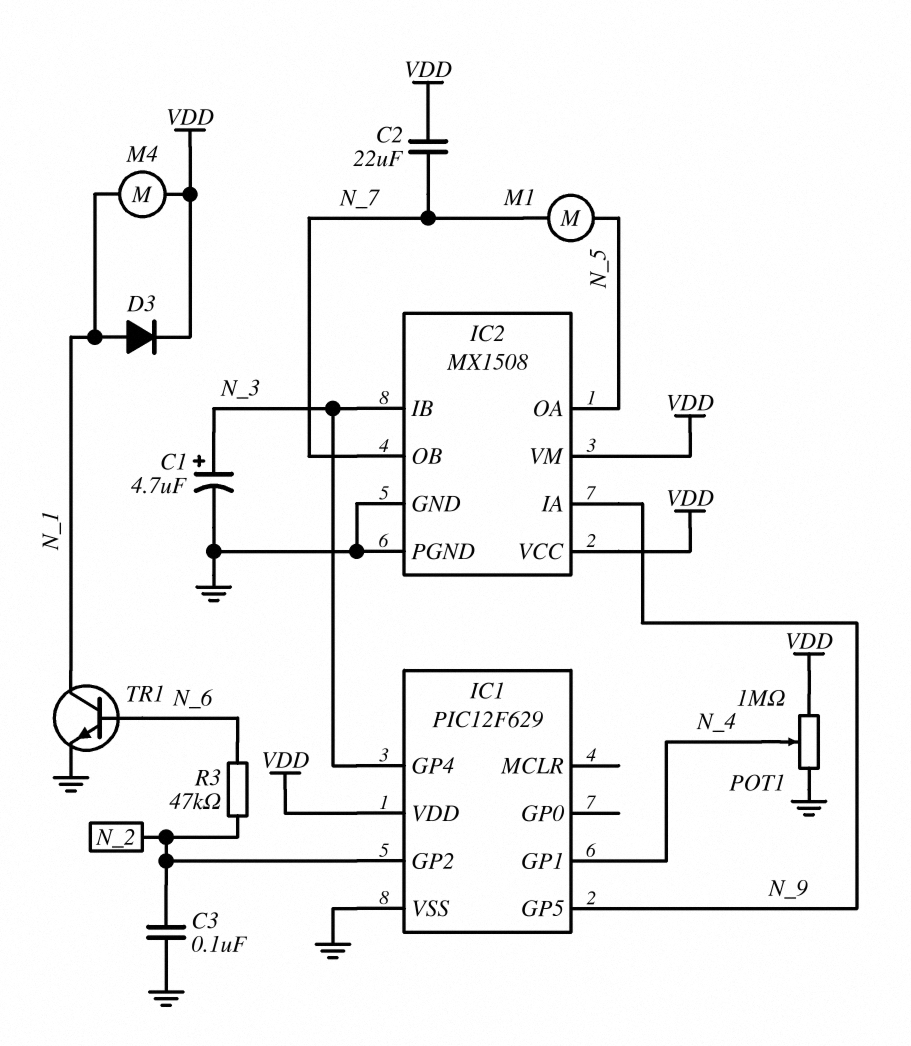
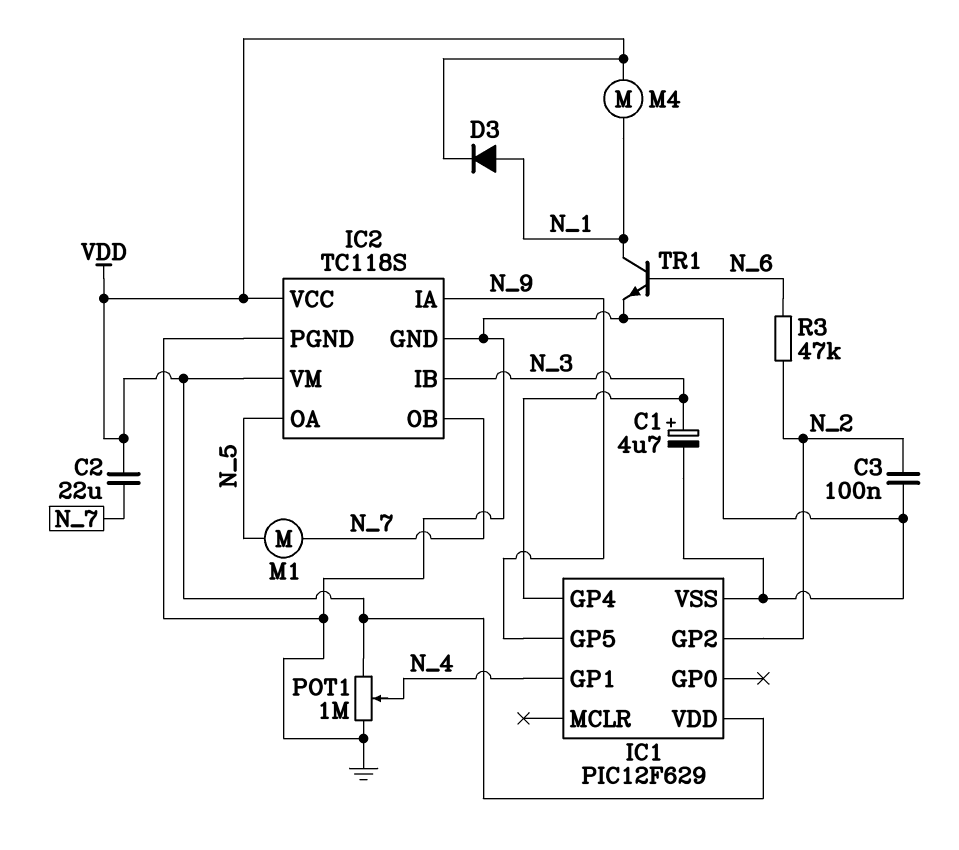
IC2: MX1508 -> TC118S

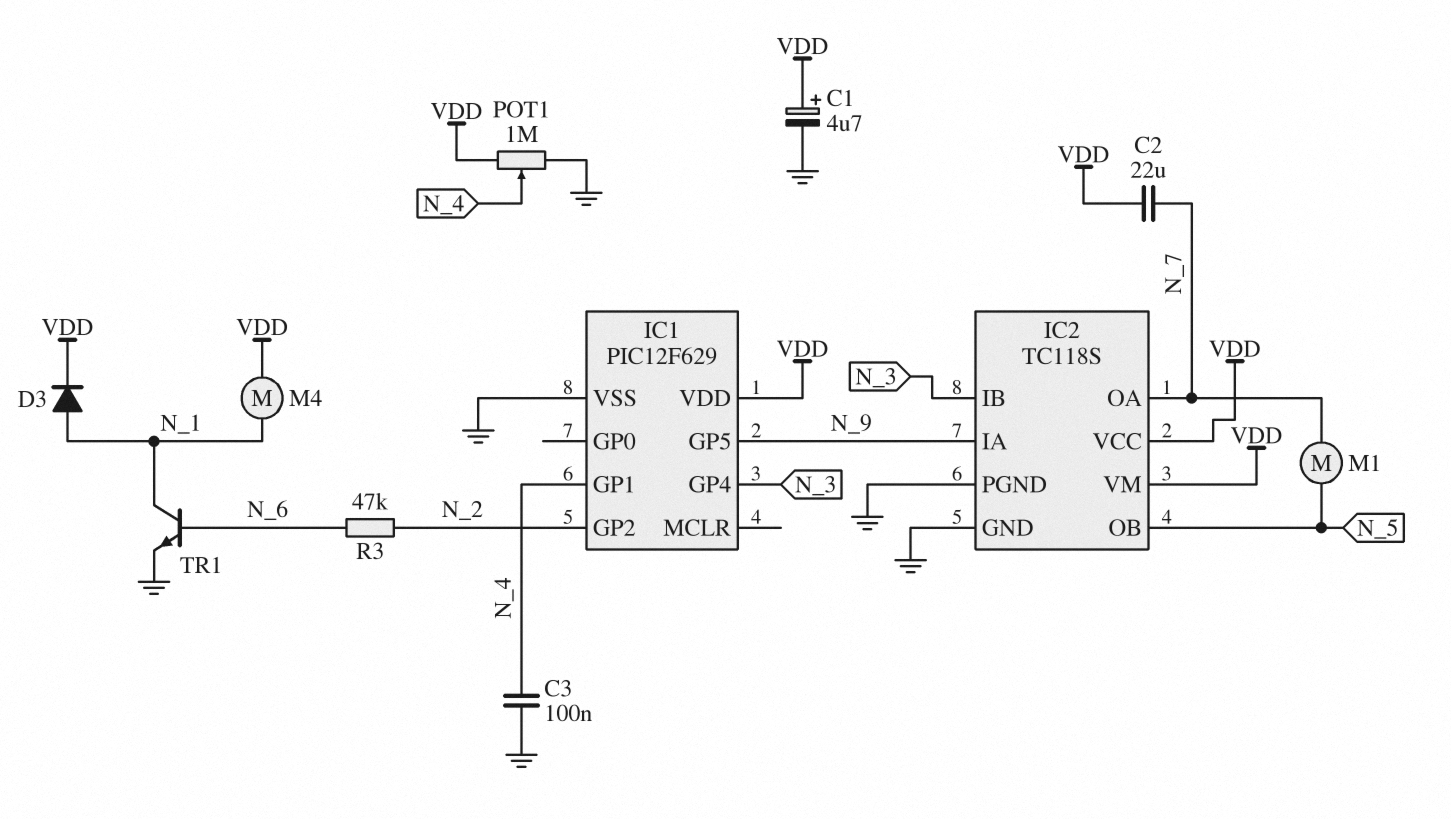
C1: 4.7uF (plus N_3, minus GND) -> 4.7uF (plus VDD, minus GND)
C3: 100nF (GND, N_2) -> 100nF (GND, N_4)
IC2 pin OA: N_5 -> N_7
IC2 pin OB: N_7 -> N_5

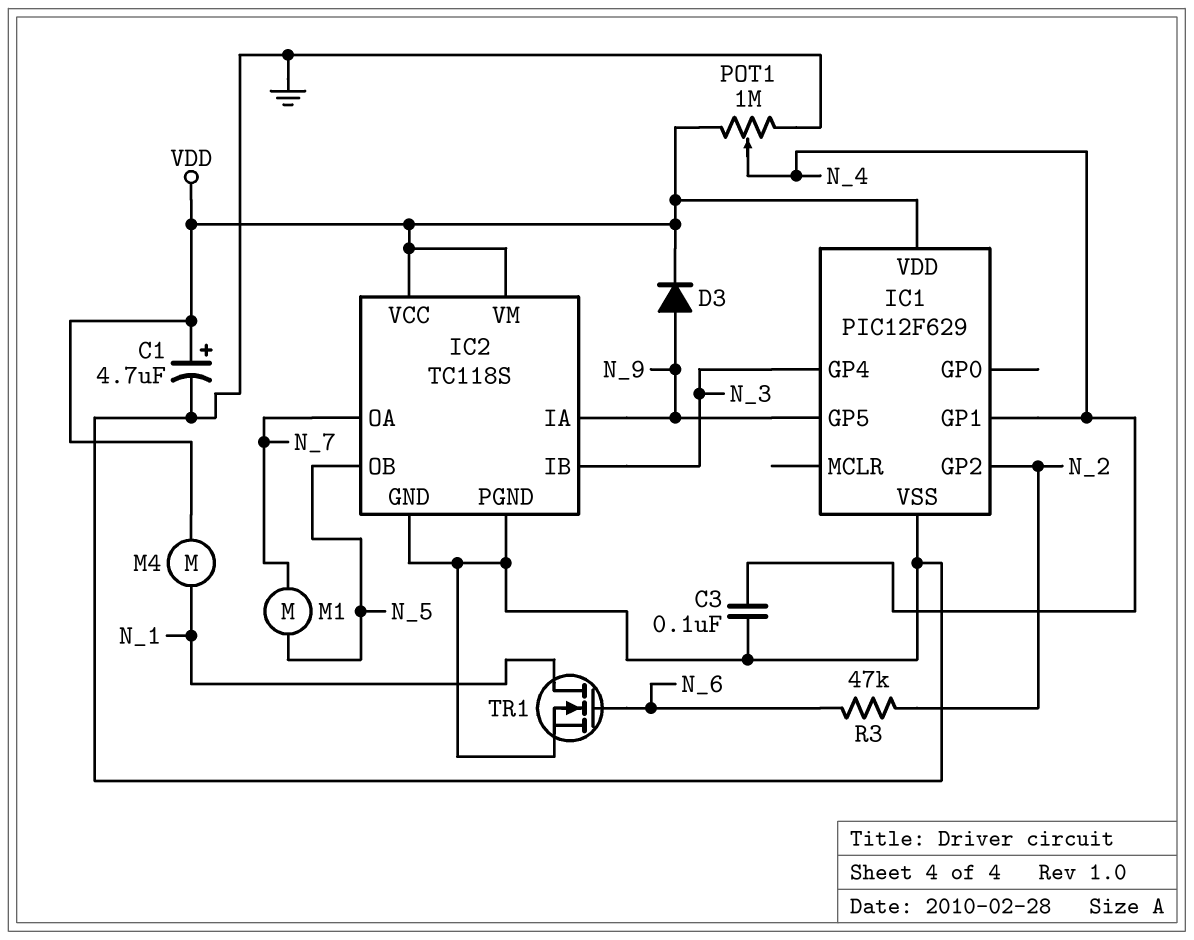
C2: 22uF (N_7, VDD) -> none
D3: diode (A N_1, K VDD) -> diode (A N_9, K VDD)
TR1: NPN (B N_6, C N_1, E GND) -> NMOS (G N_6, D N_1, S GND)

